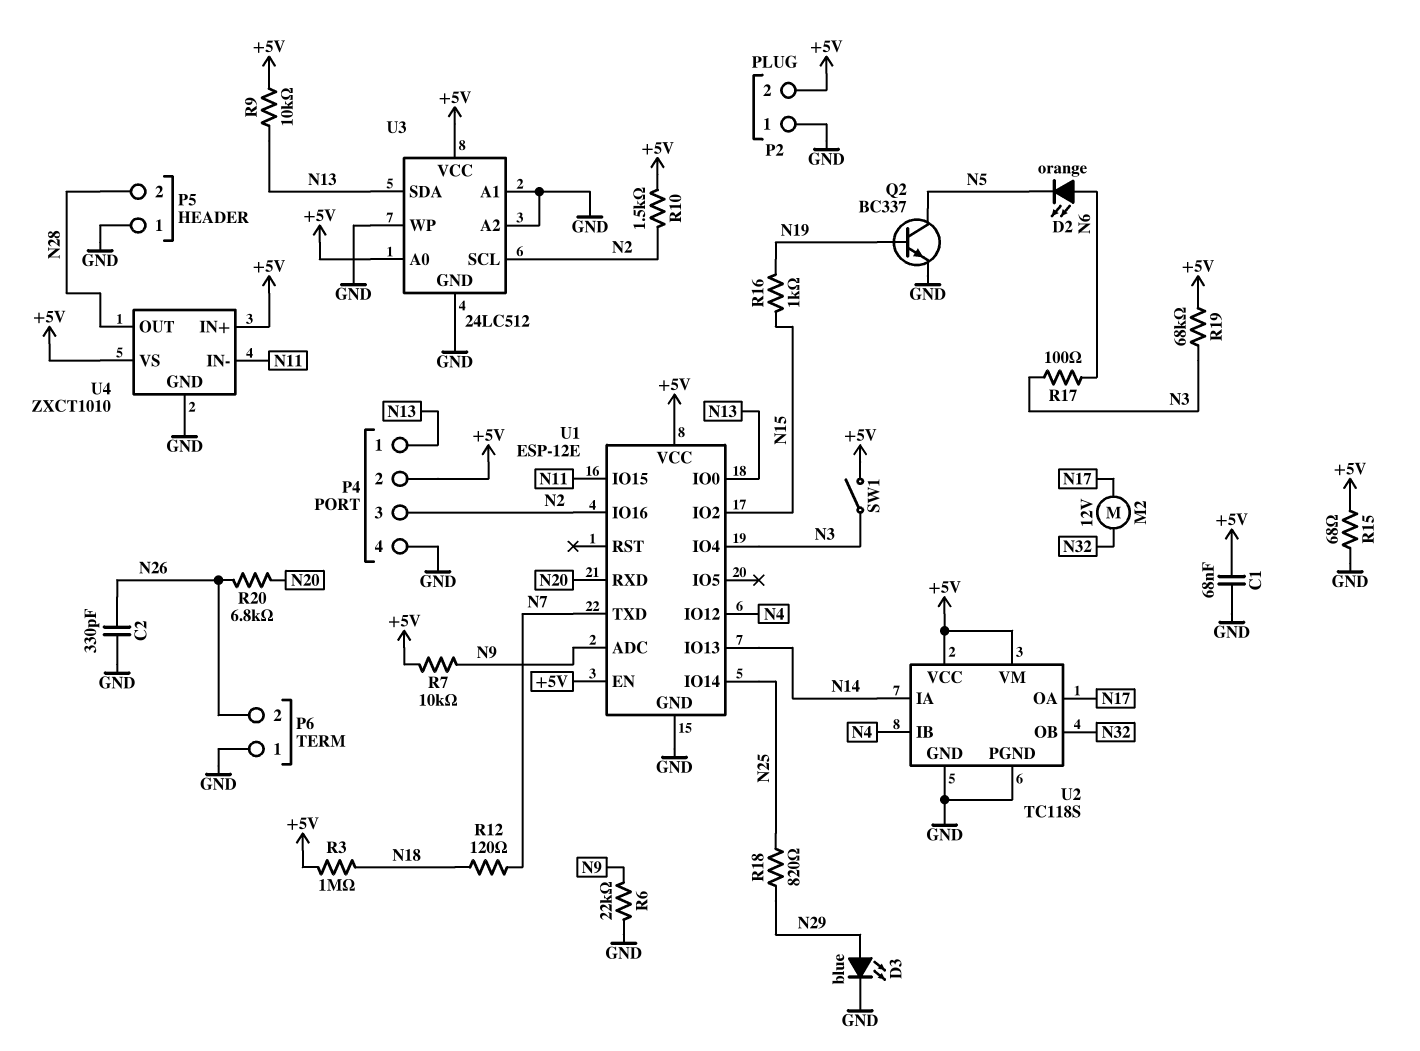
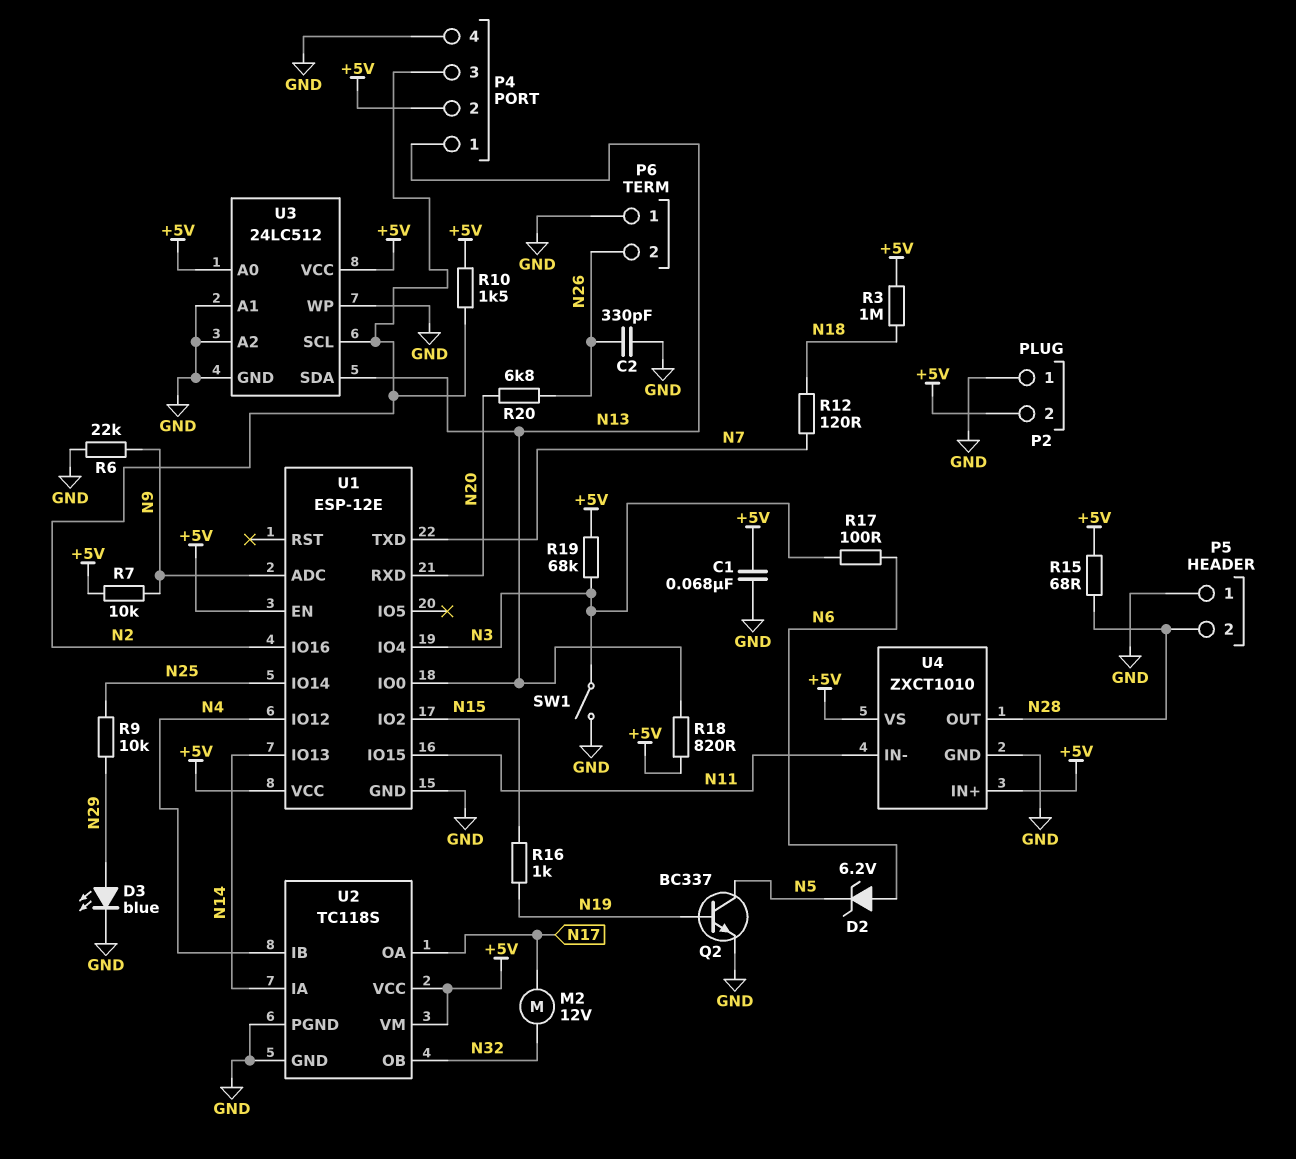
D2: LED orange (A N6, K N5) -> zener 6.2V (A N6, K N5)
R9: 10k (+5V, N13) -> 10k (N25, N29)
R15: 68 (+5V, GND) -> 68 (+5V, N28)
R18: 820 (N25, N29) -> 820 (+5V, N13)
SW1: switch (+5V, N3) -> switch (GND, N3)

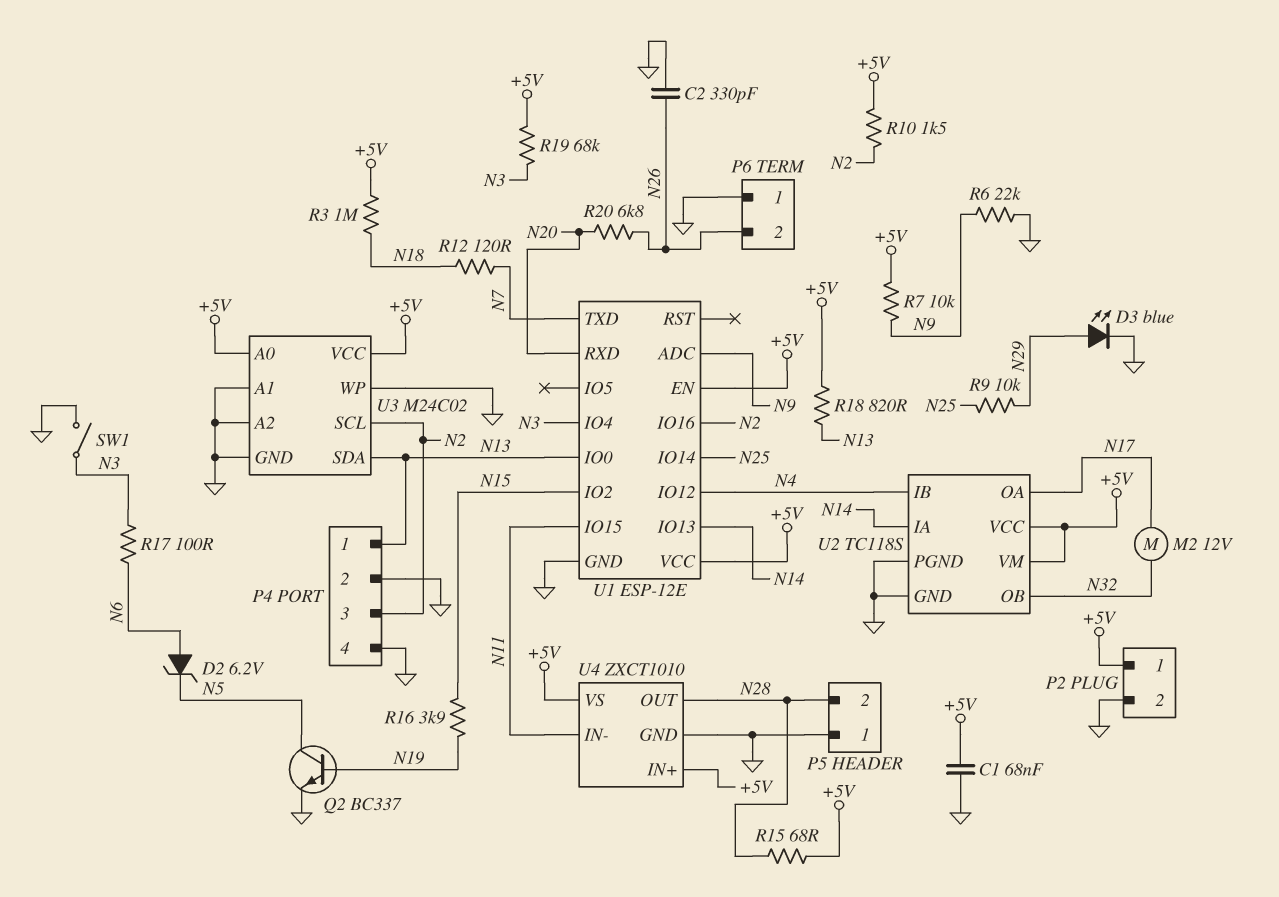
P2 pin 1: GND -> +5V
P2 pin 2: +5V -> GND
P4 pin 2: +5V -> GND
R16: 1k (N15, N19) -> 3.9k (N15, N19)
U3: 24LC512 -> M24C02

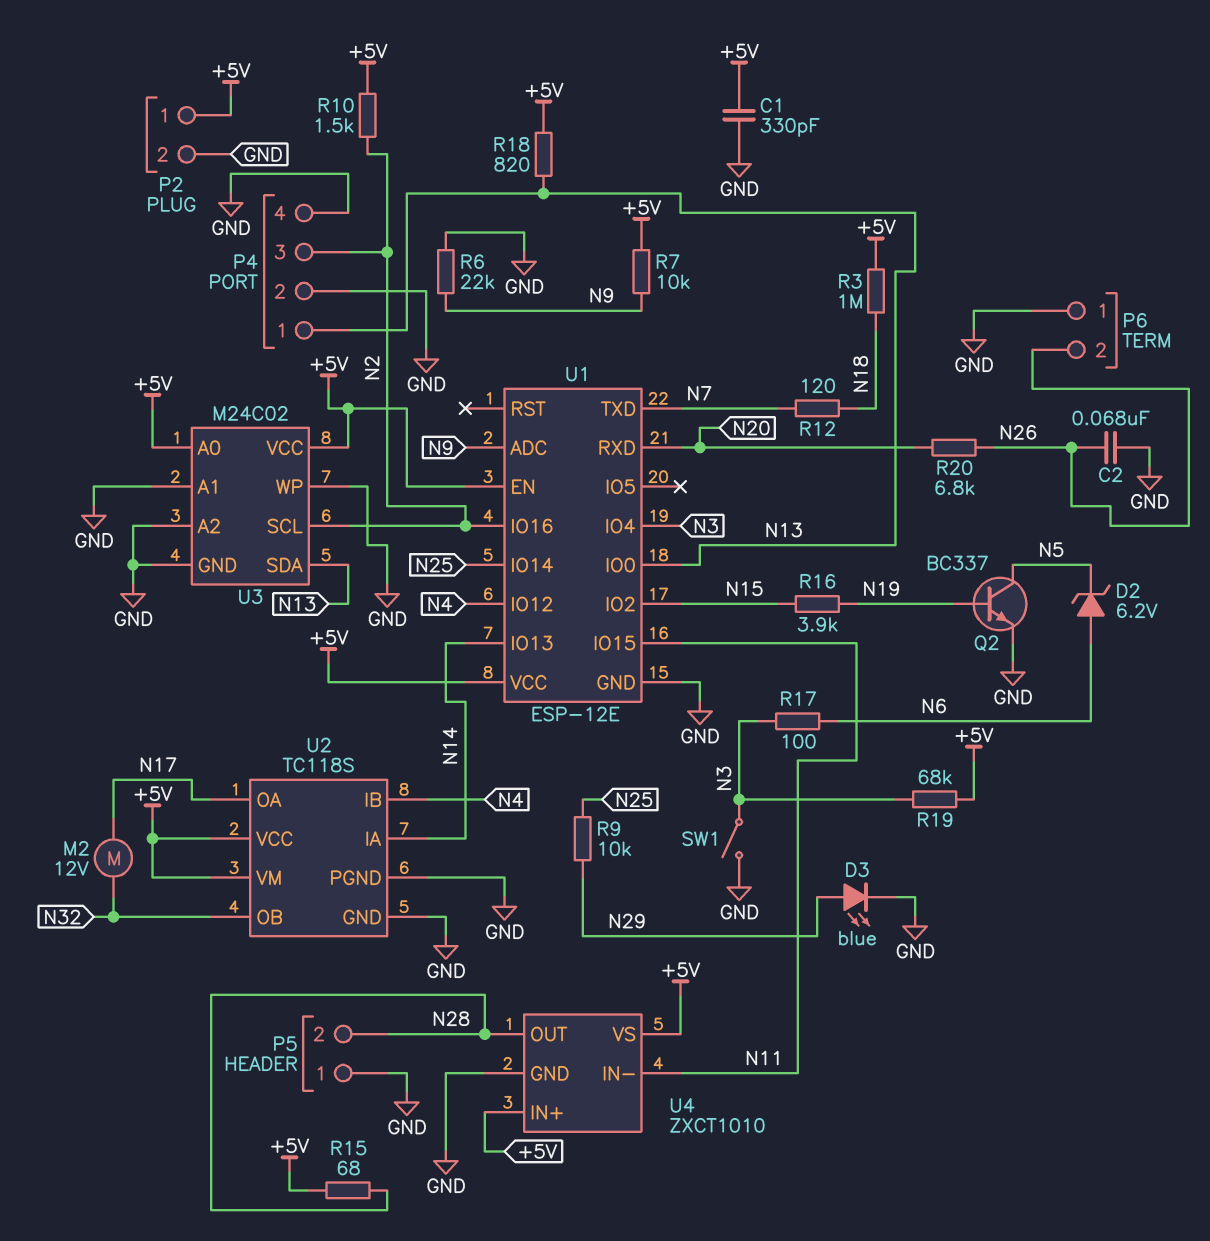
C1: 68nF (+5V, GND) -> 330pF (+5V, GND)
C2: 330pF (GND, N26) -> 68nF (GND, N26)

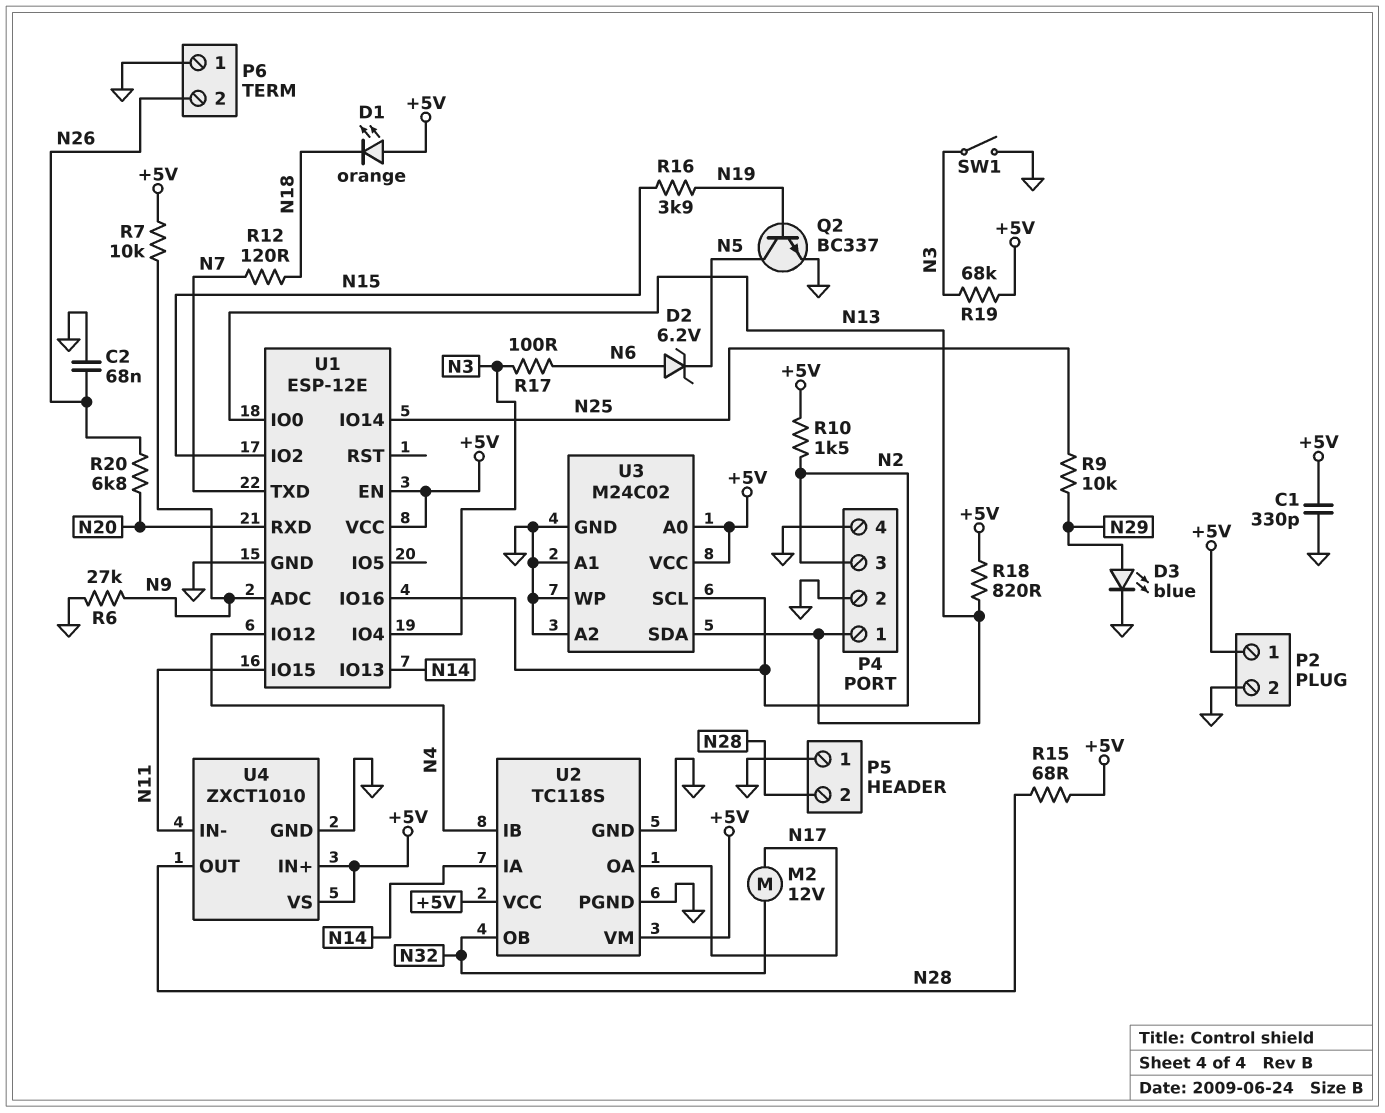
D1: none -> LED orange (A +5V, K N18)
R3: 1M (+5V, N18) -> none
R6: 22k (GND, N9) -> 27k (GND, N9)

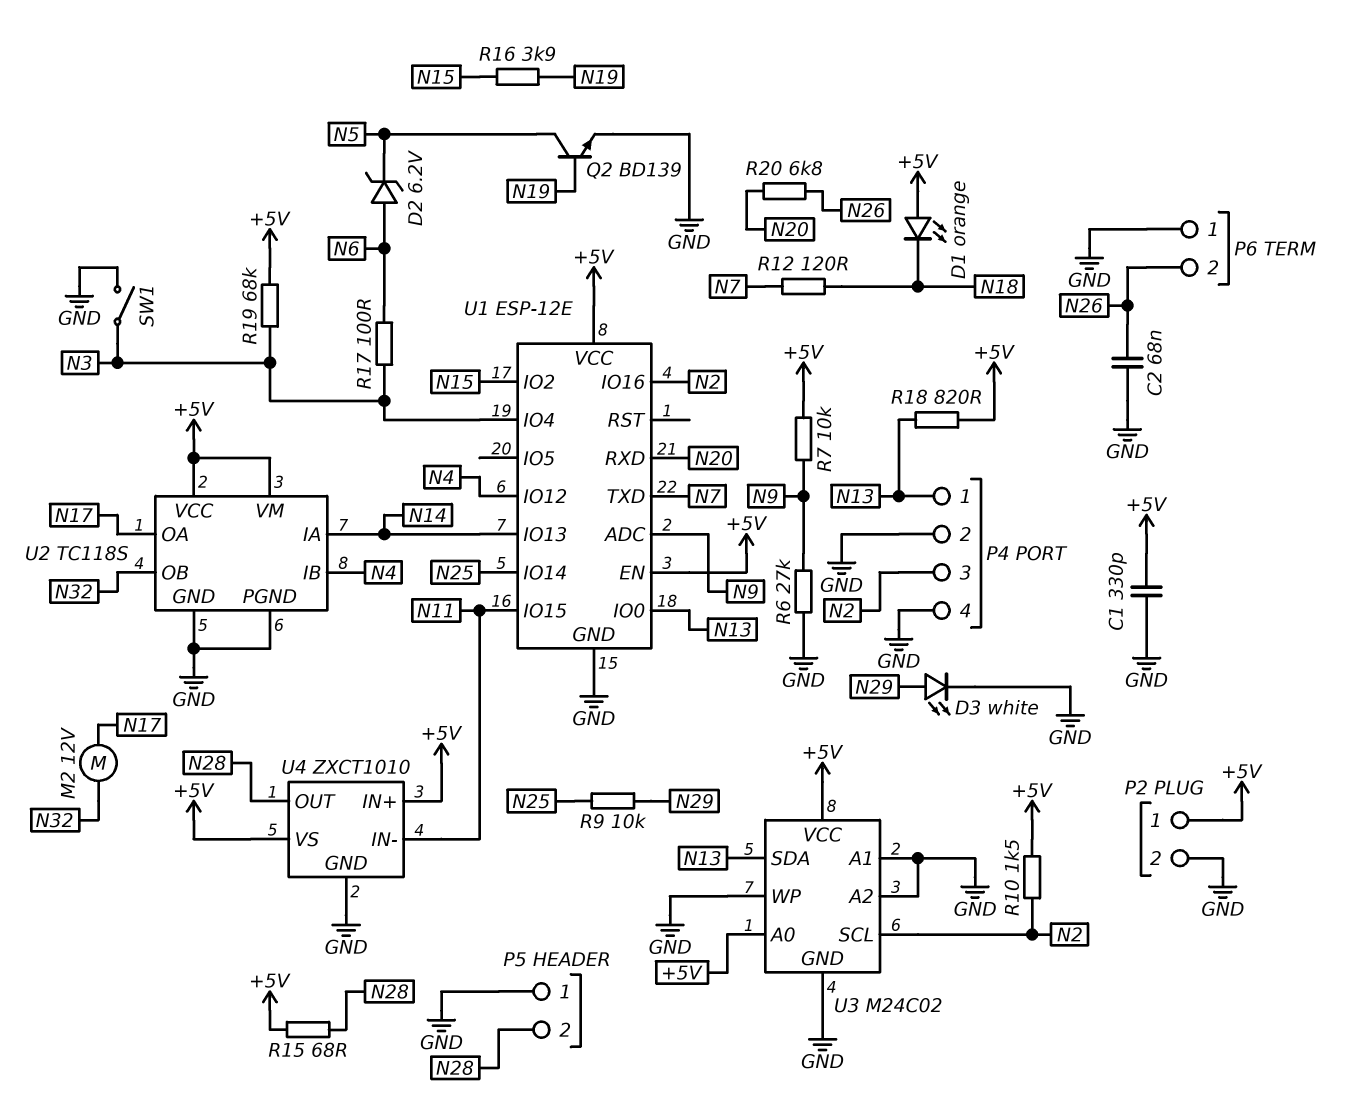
D3: LED blue (A N29, K GND) -> LED white (A N29, K GND)
Q2: NPN BC337 (B N19, C N5, E GND) -> NPN BD139 (B N19, C N5, E GND)

